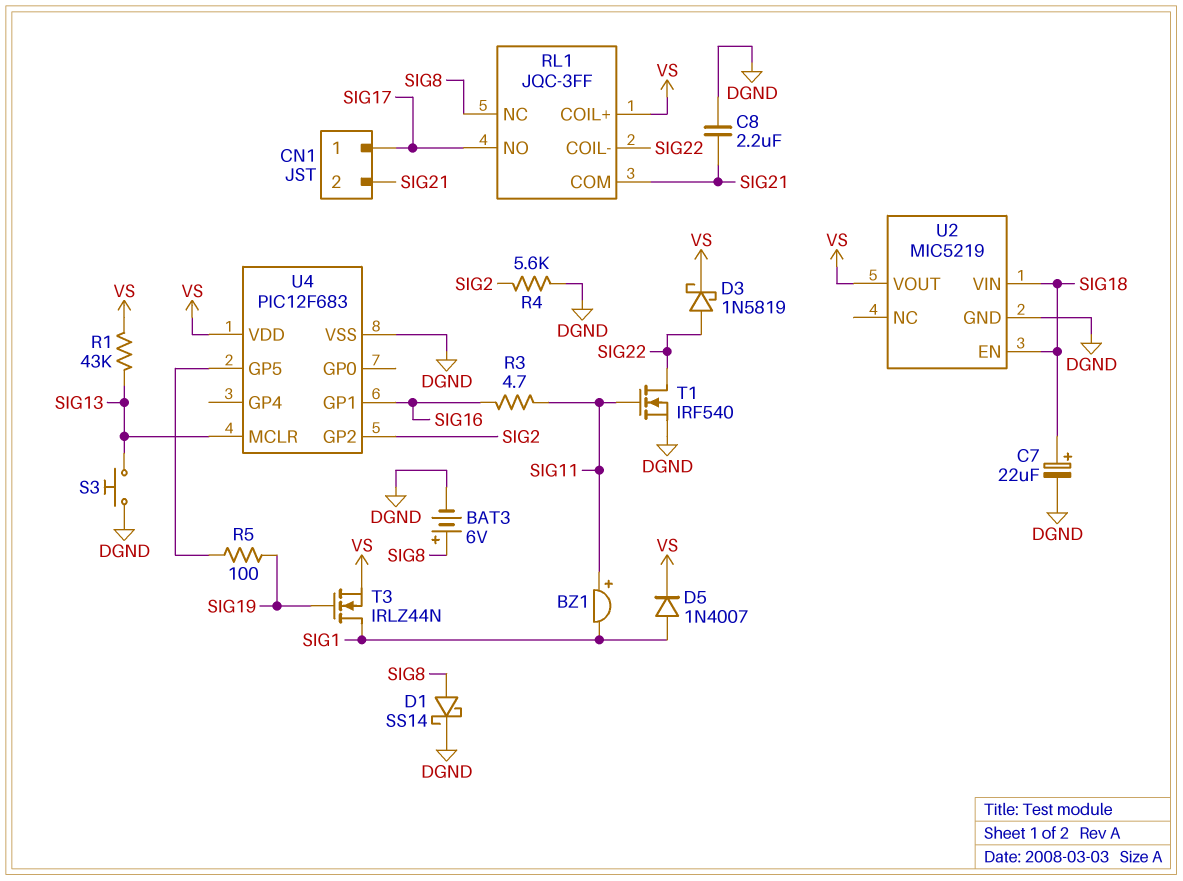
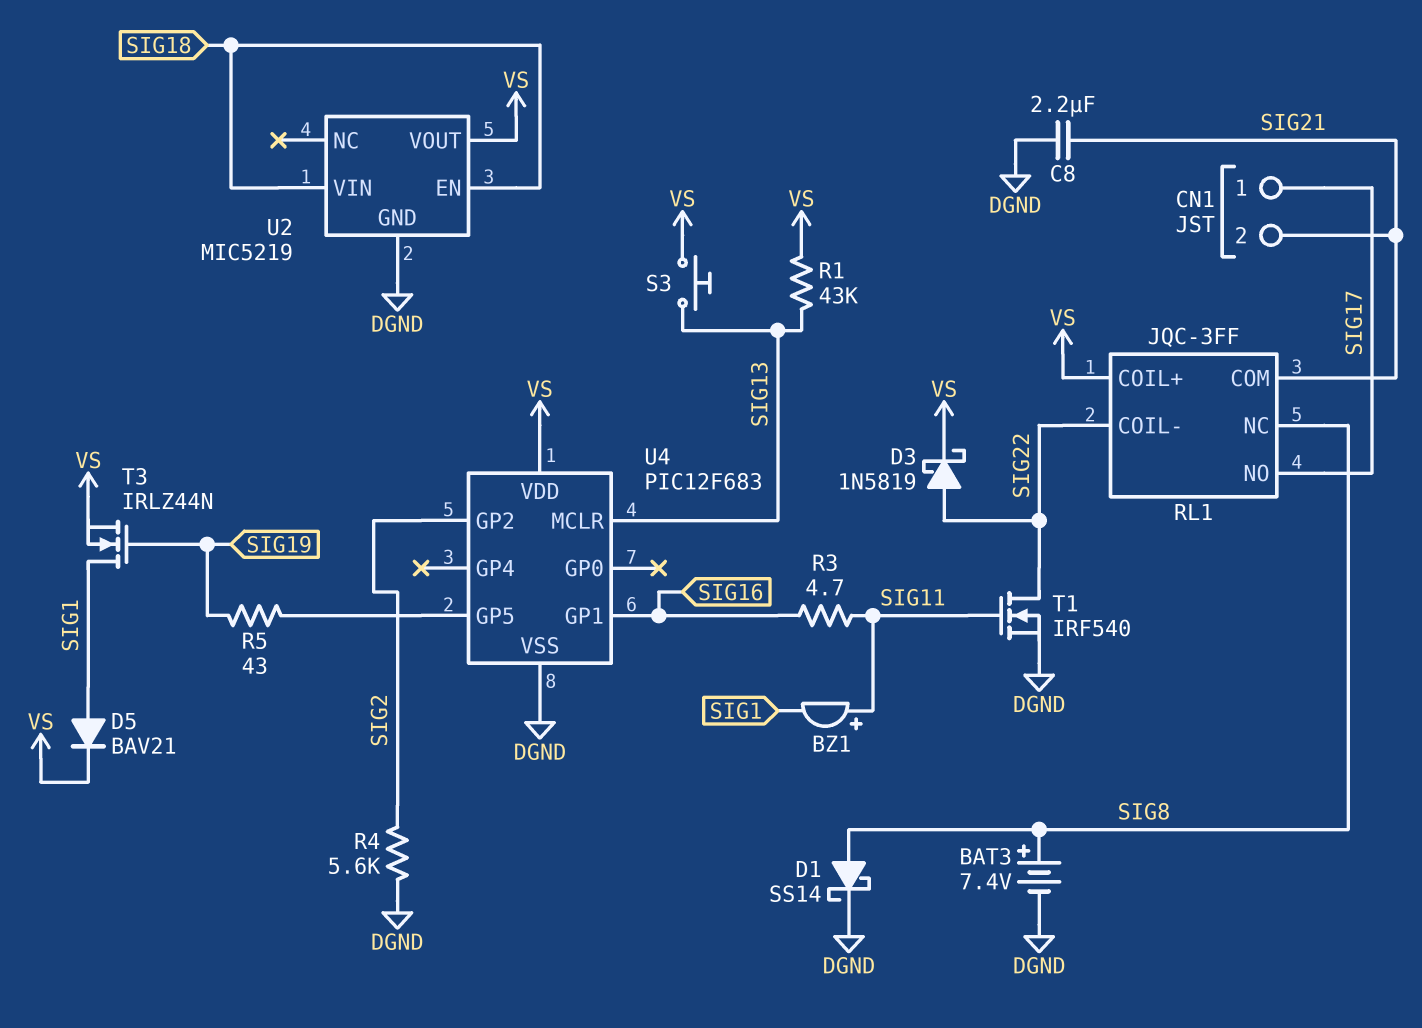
BAT3: 6V (plus SIG8, minus DGND) -> 7.4V (plus SIG8, minus DGND)
C7: 22uF (plus SIG18, minus DGND) -> none
D5: diode 1N4007 (A SIG1, K VS) -> diode BAV21 (A SIG1, K VS)
R5: 100 (SIG19, U4/GP5) -> 43 (SIG19, U4/GP5)
S3: button (DGND, SIG13) -> button (SIG13, VS)

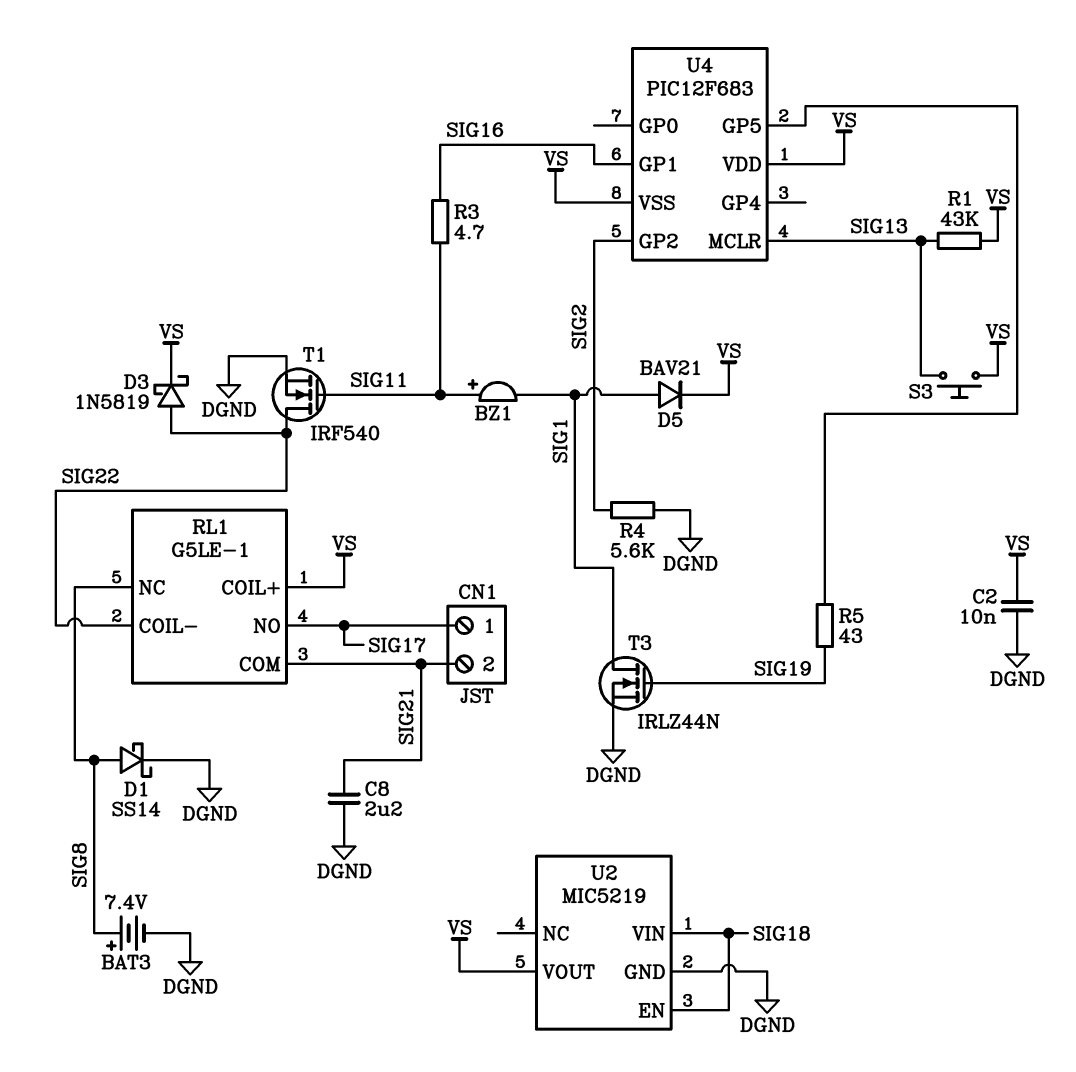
C2: none -> 10nF (DGND, VS)
RL1: JQC-3FF -> G5LE-1
T3: NMOS IRLZ44N (G SIG19, D SIG1, S VS) -> NMOS IRLZ44N (G SIG19, D SIG1, S DGND)
U4 pin VSS: DGND -> VS

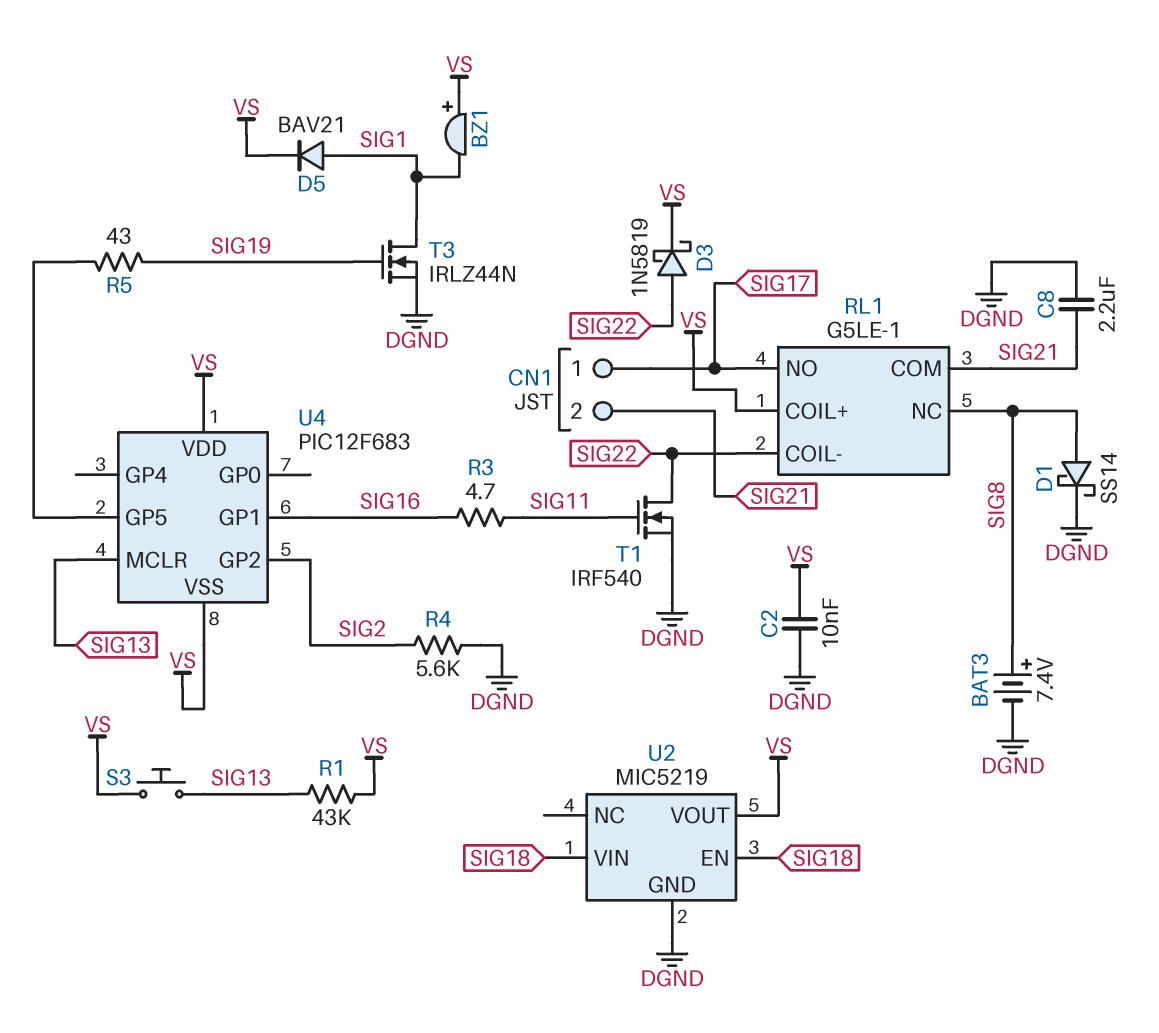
BZ1: buzzer (plus SIG11, minus SIG1) -> buzzer (plus VS, minus SIG1)

